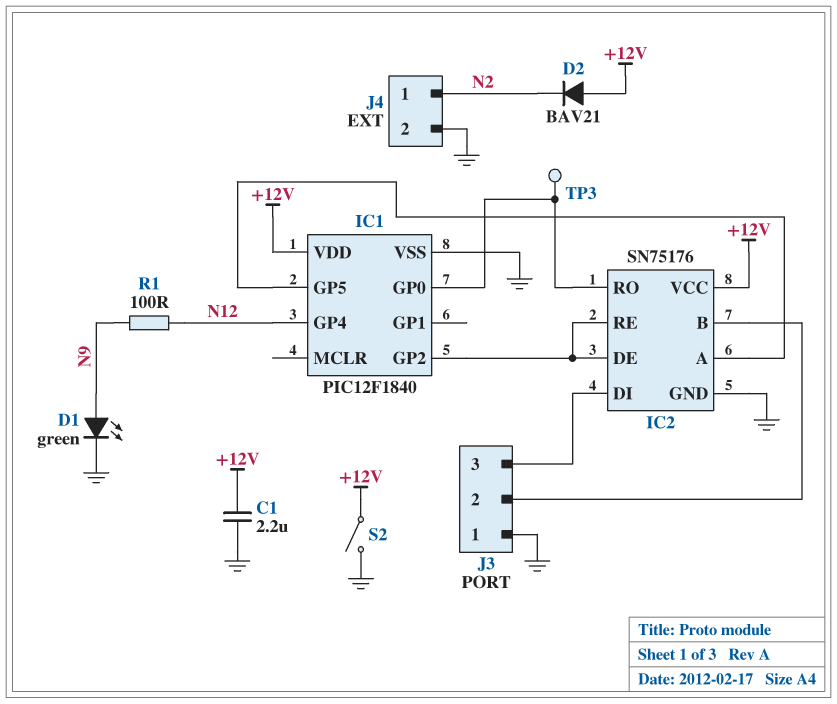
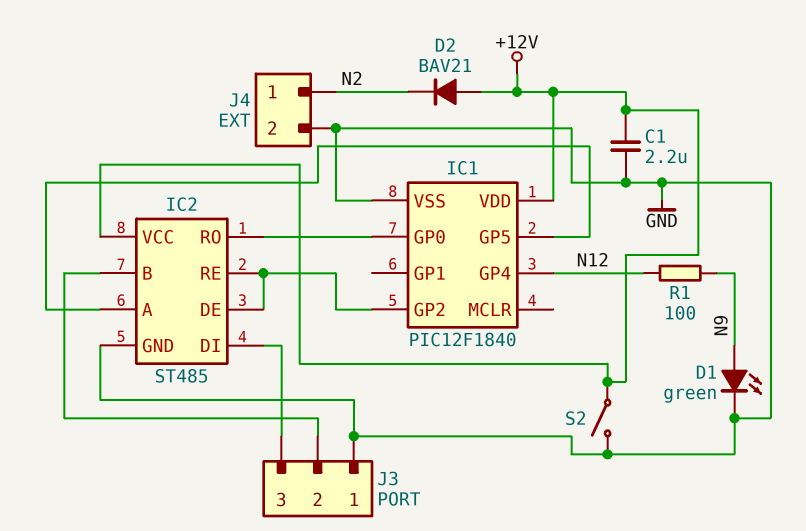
IC2: SN75176 -> ST485
TP3: test point (IC1/GP0) -> none

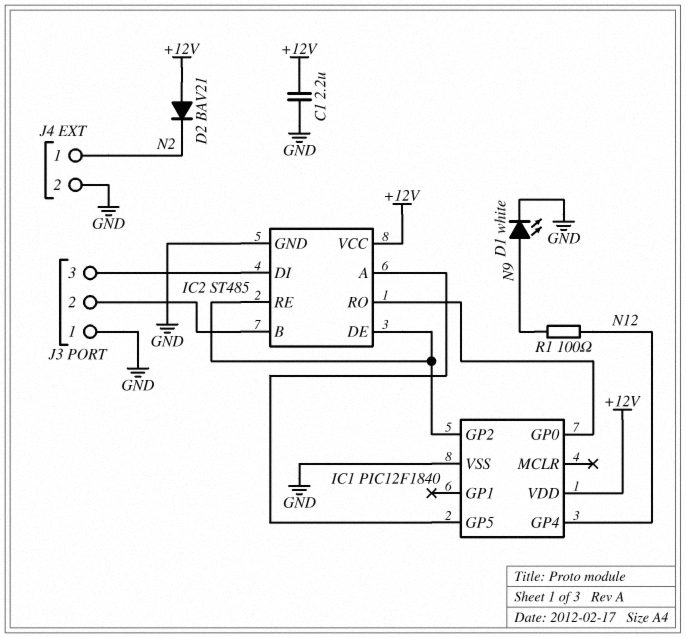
D1: LED green (A N9, K GND) -> LED white (A N9, K GND)
S2: switch (+12V, GND) -> none

